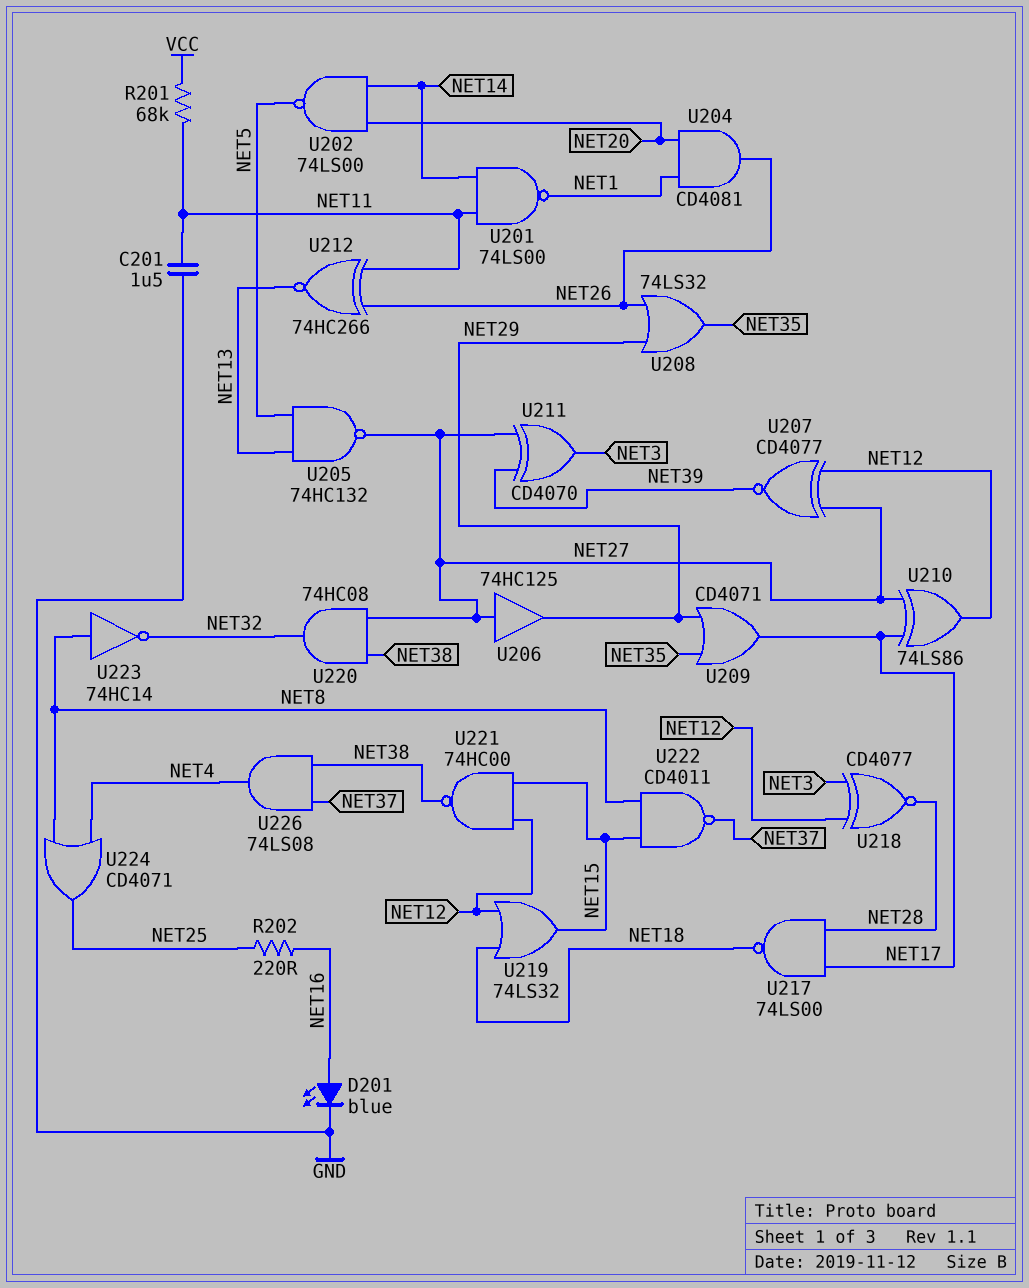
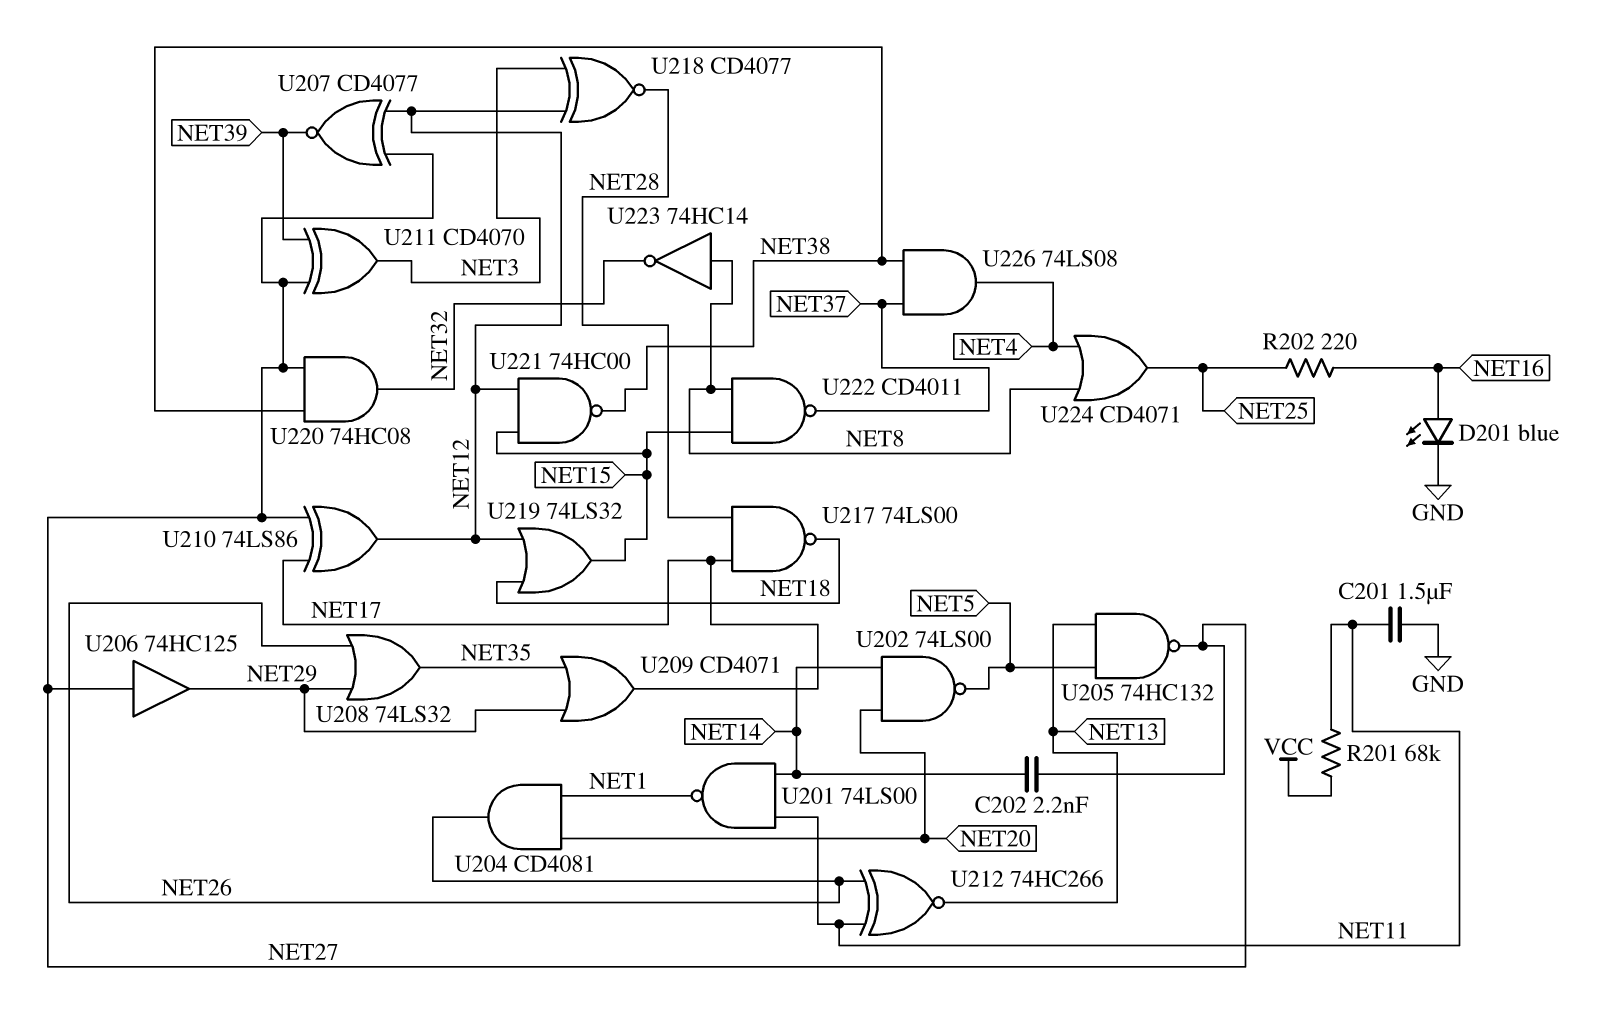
C202: none -> 2.2nF (NET14, NET27)

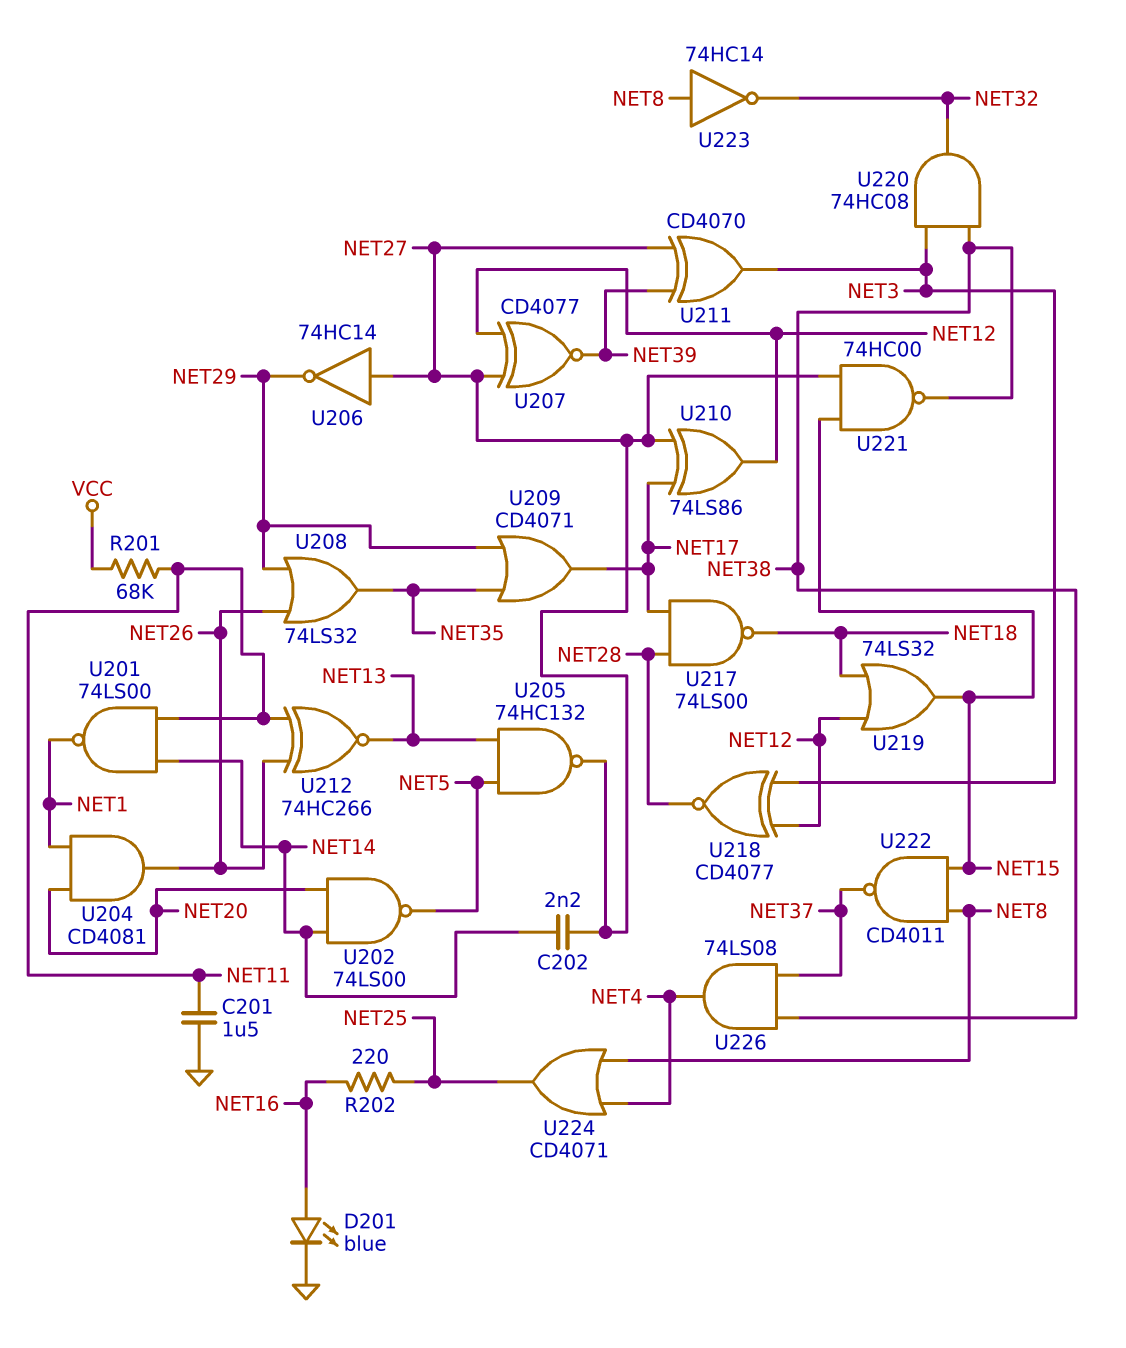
U206: buffer 74HC125 (in NET27, out NET29) -> NOT 74HC14 (in NET27, out NET29)
U220: AND 74HC08 (in NET27, in NET38, out NET32) -> AND 74HC08 (in NET3, in NET38, out NET32)
U221: NAND 74HC00 (in NET12, in NET15, out NET38) -> NAND 74HC00 (in NET15, in NET27, out NET38)

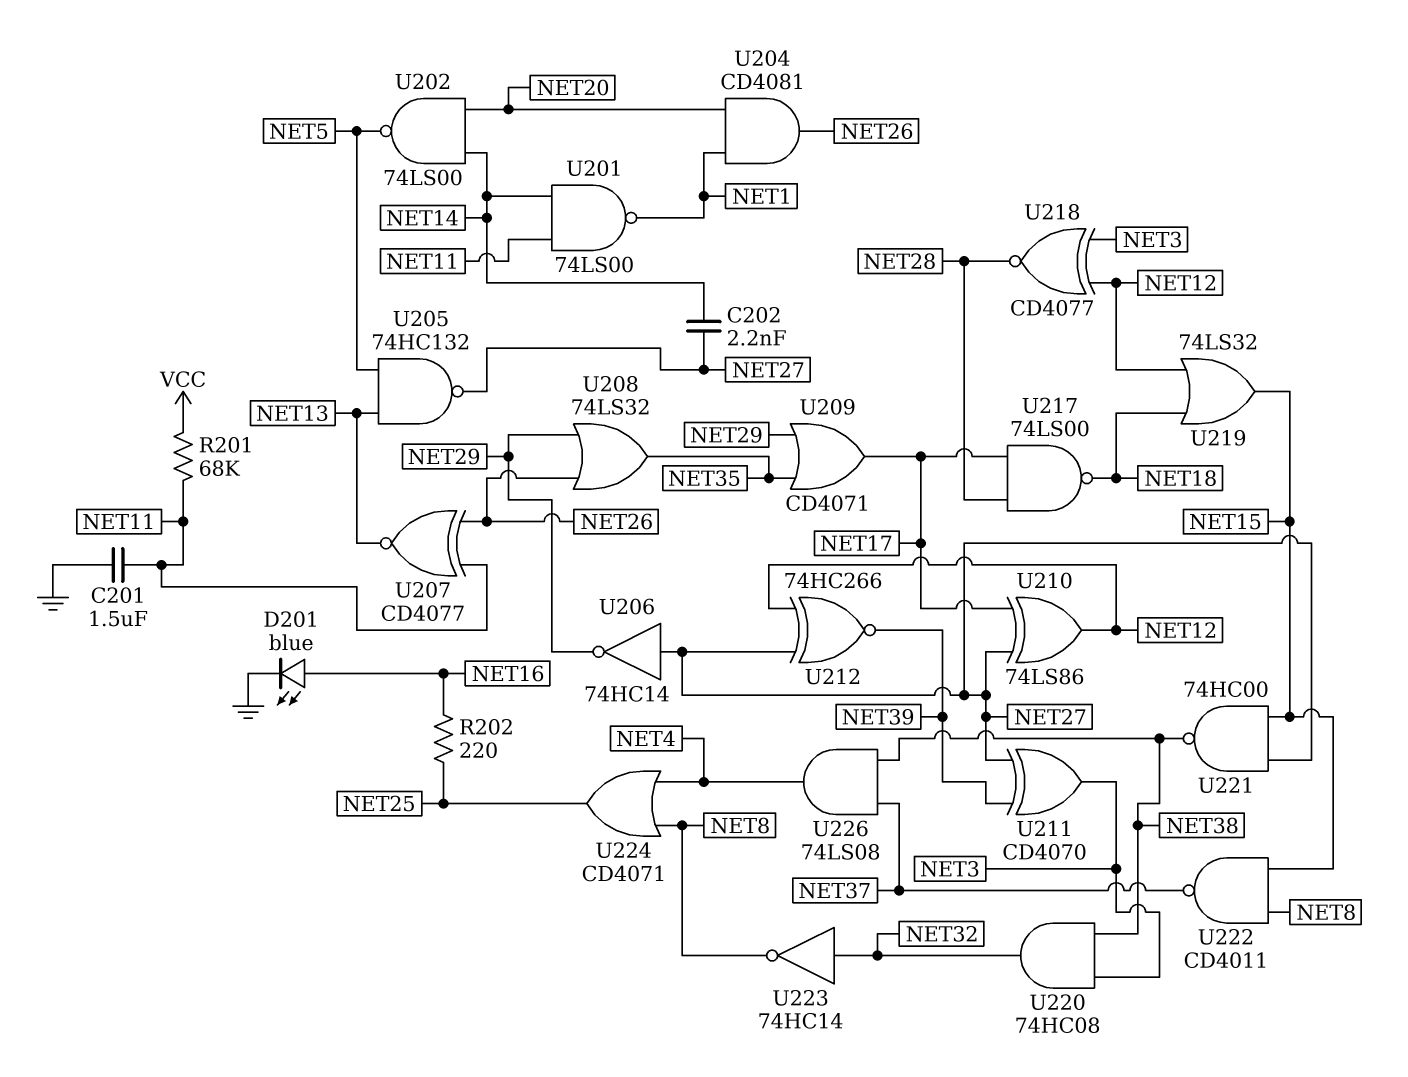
U207: XNOR CD4077 (in NET12, in NET27, out NET39) -> XNOR CD4077 (in NET11, in NET26, out NET13)
U212: XNOR 74HC266 (in NET11, in NET26, out NET13) -> XNOR 74HC266 (in NET12, in NET27, out NET39)
U223: NOT 74HC14 (in NET8, out NET32) -> NOT 74HC14 (in NET32, out NET8)

